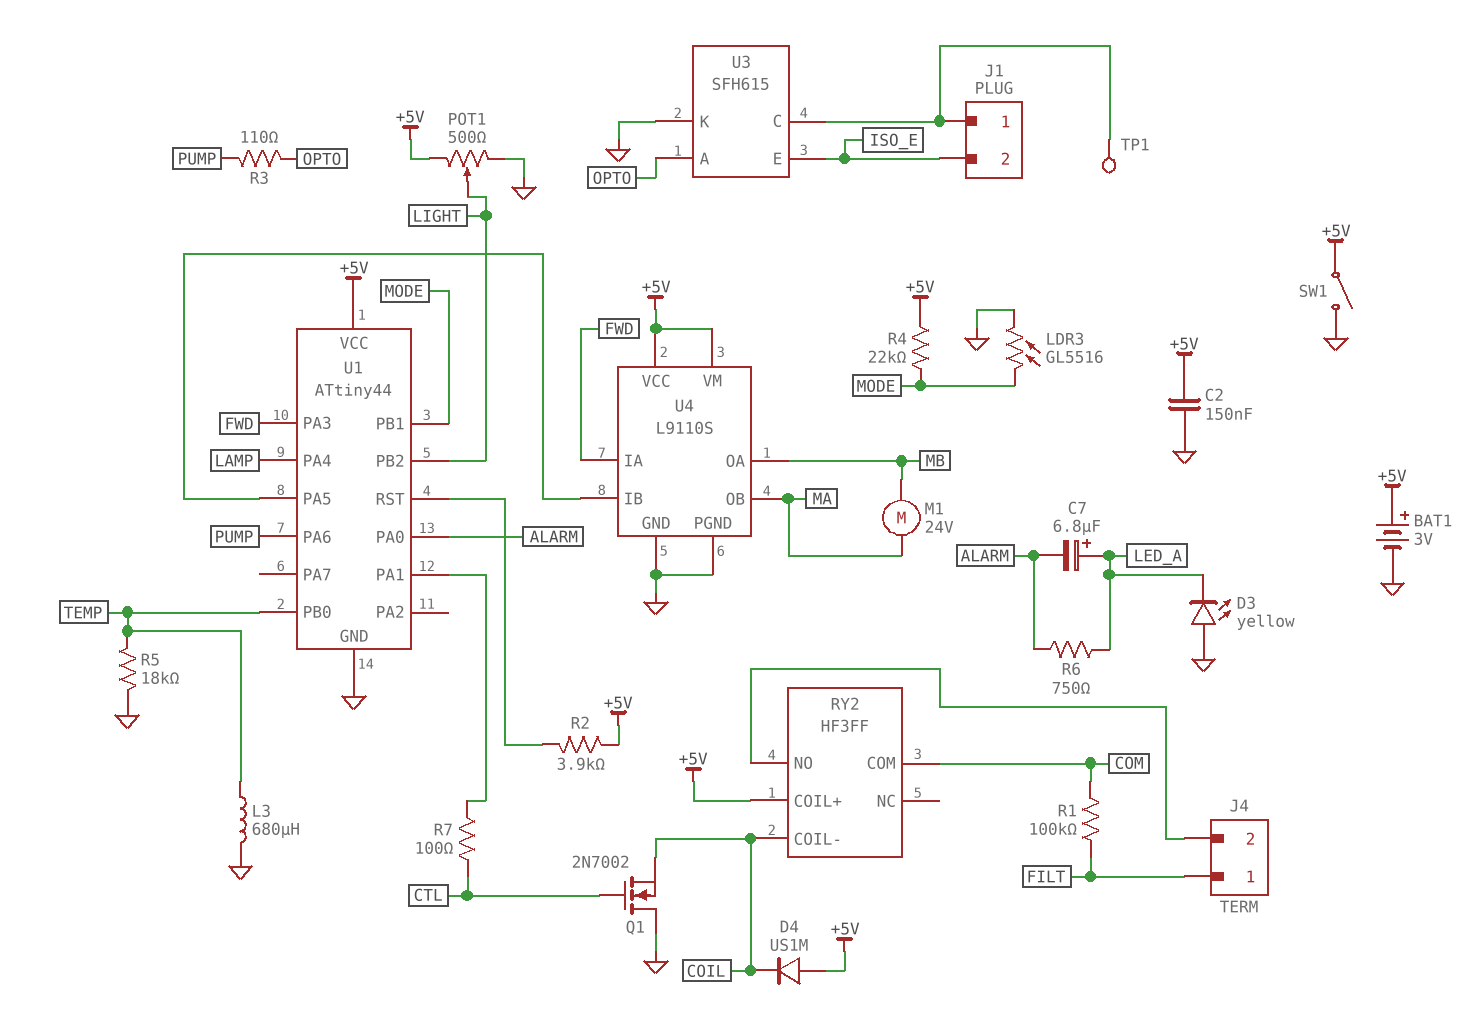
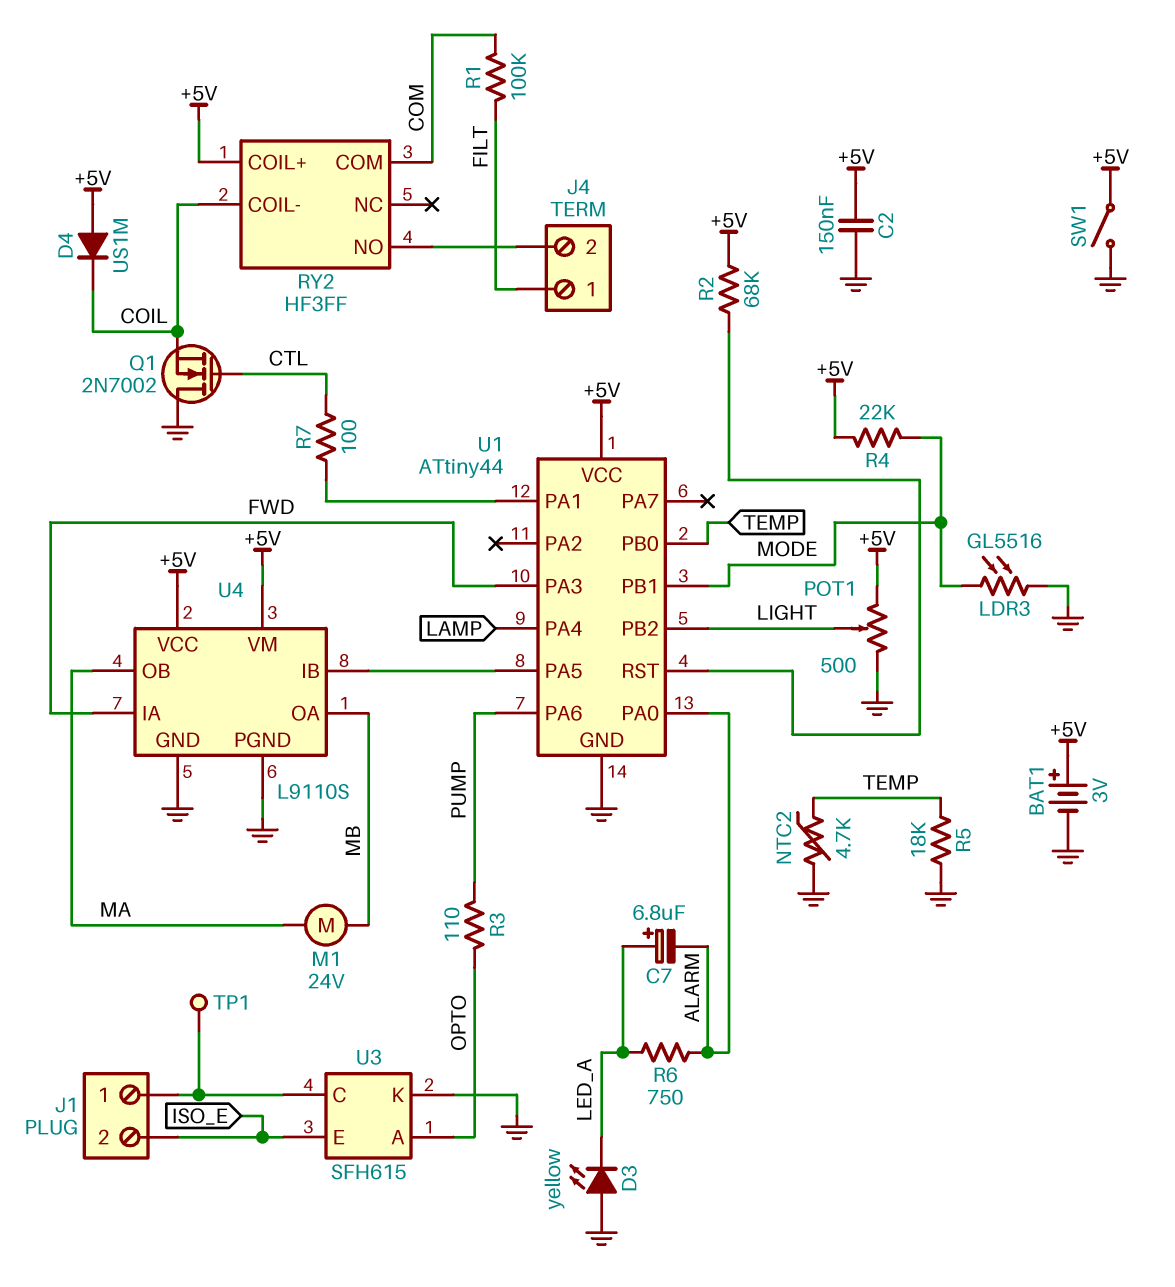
L3: 680uH (GND, TEMP) -> none
NTC2: none -> 4.7k (GND, TEMP)
R2: 3.9k (+5V, U1/RST) -> 68k (+5V, U1/RST)

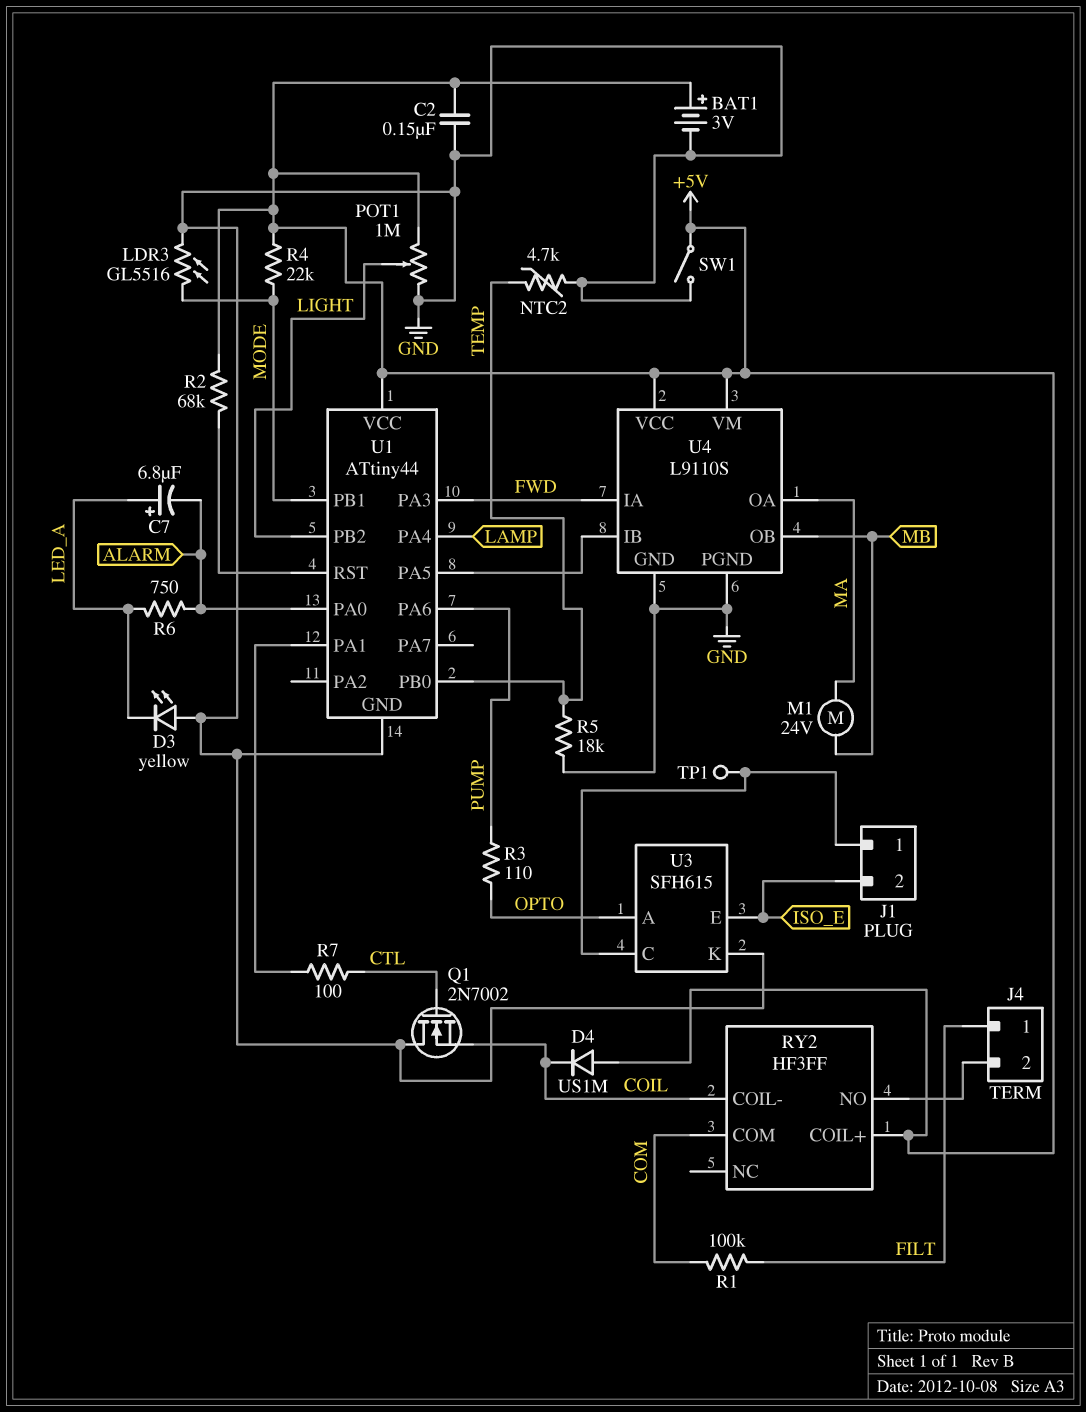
POT1: 500 (+5V, GND, wiper LIGHT) -> 1M (+5V, GND, wiper LIGHT)
U4 pin OA: MB -> MA
U4 pin OB: MA -> MB

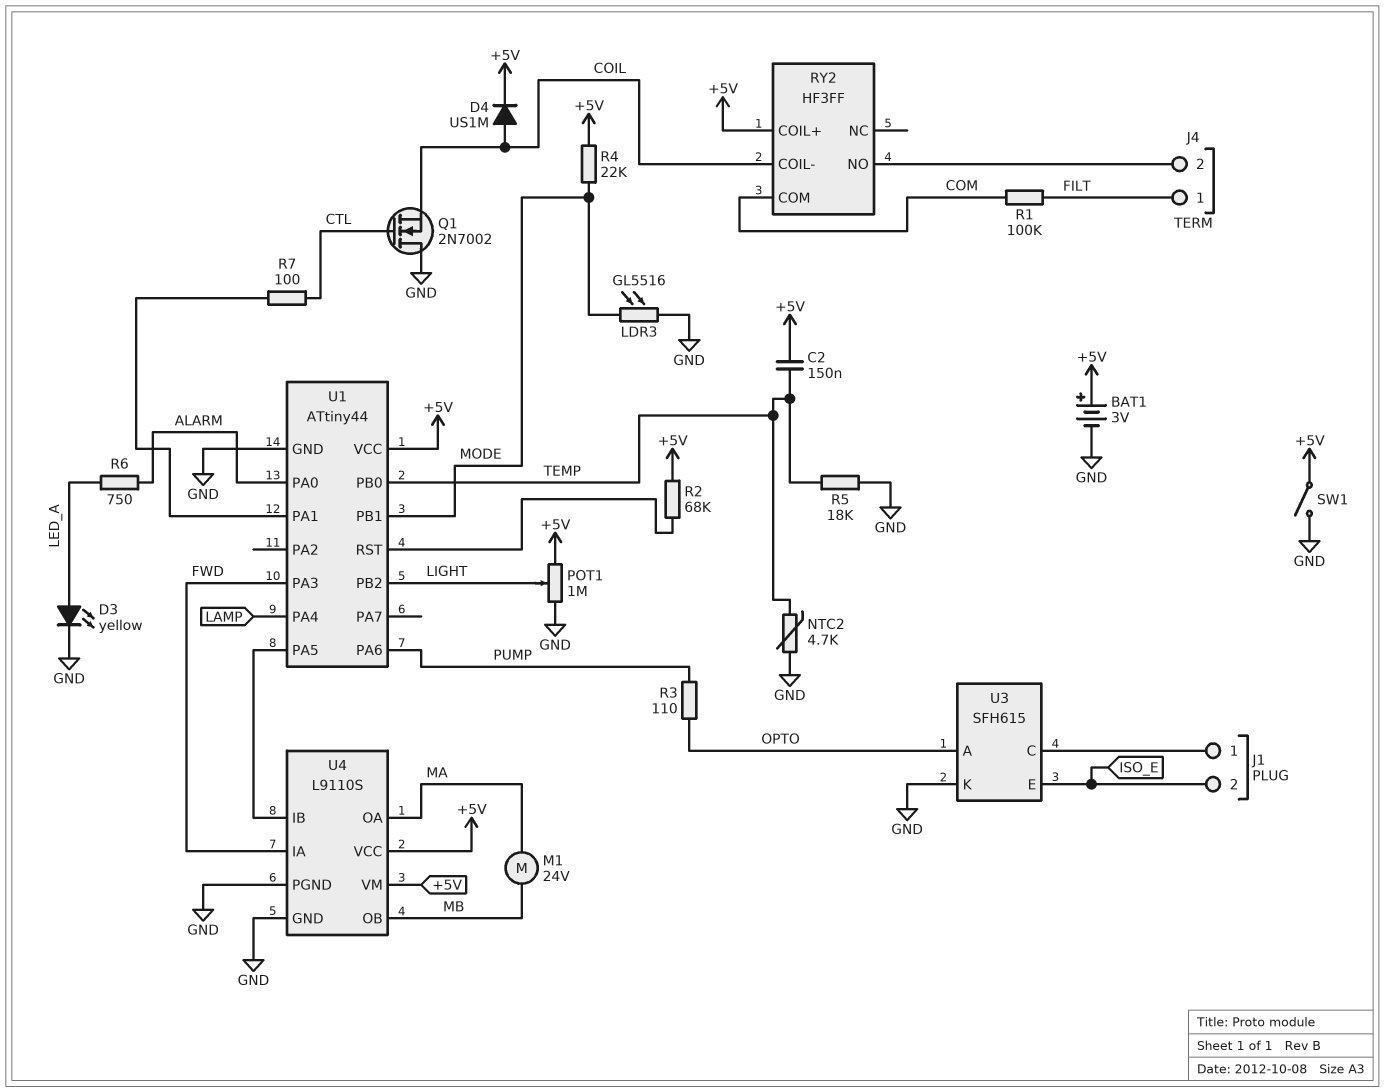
C2: 150nF (+5V, GND) -> 150nF (+5V, TEMP)
C7: 6.8uF (plus LED_A, minus ALARM) -> none
D3: LED yellow (A GND, K LED_A) -> LED yellow (A LED_A, K GND)
D4: diode US1M (A +5V, K COIL) -> diode US1M (A COIL, K +5V)
TP1: test point (J1/1) -> none

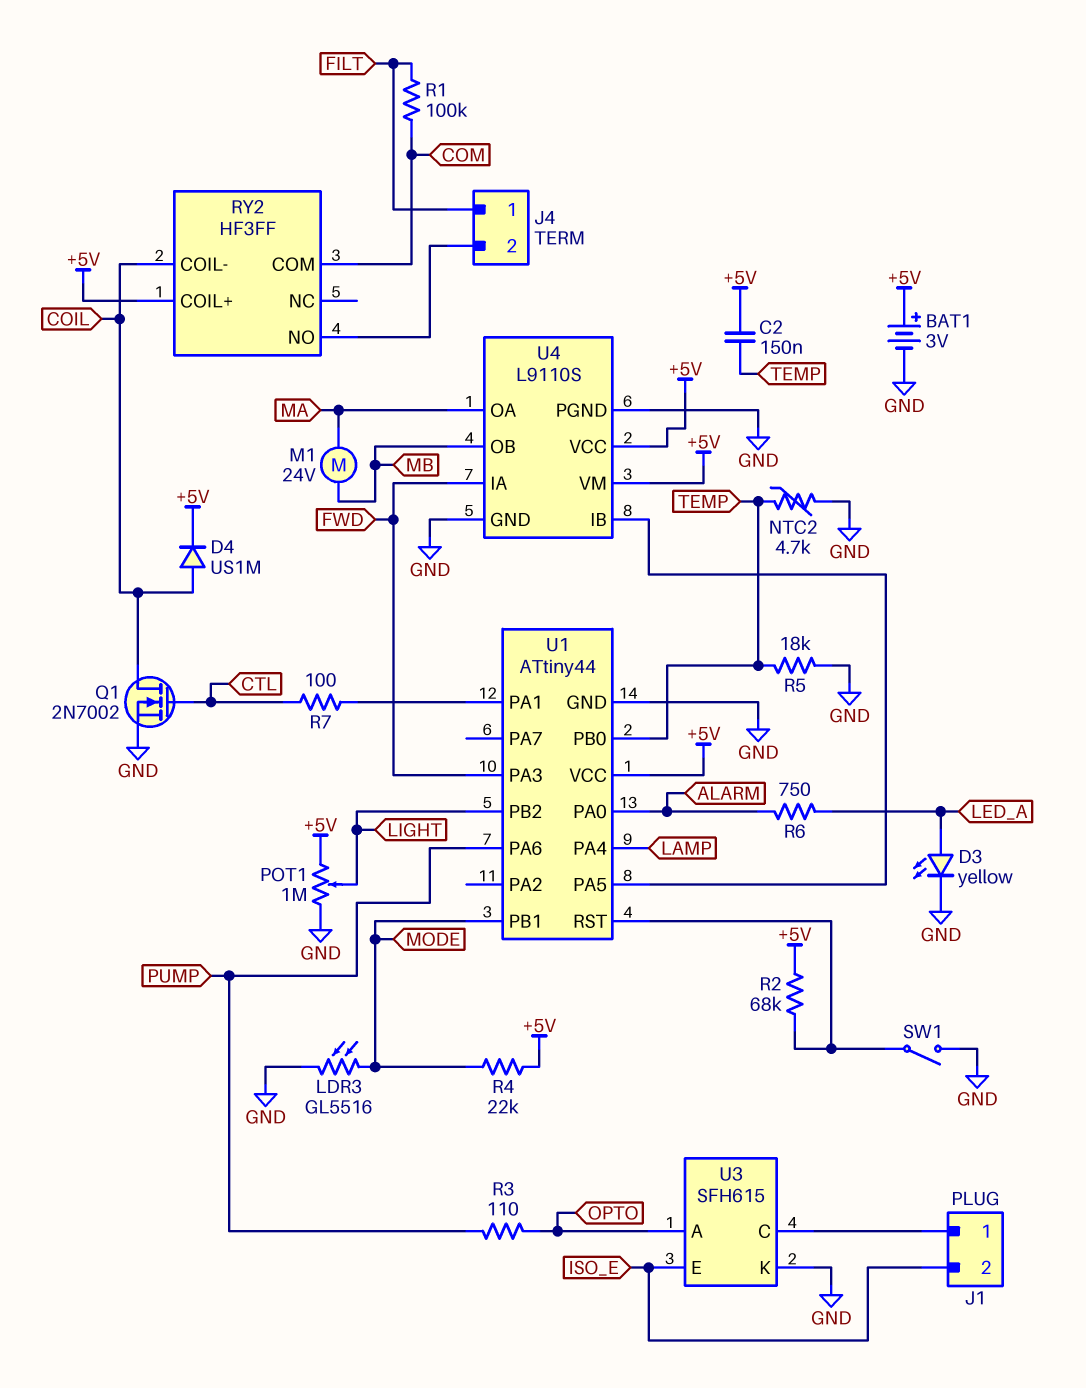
Q1: NMOS 2N7002 (G CTL, D GND, S COIL) -> NMOS 2N7002 (G CTL, D COIL, S GND)
SW1: switch (+5V, GND) -> switch (GND, U1/RST)

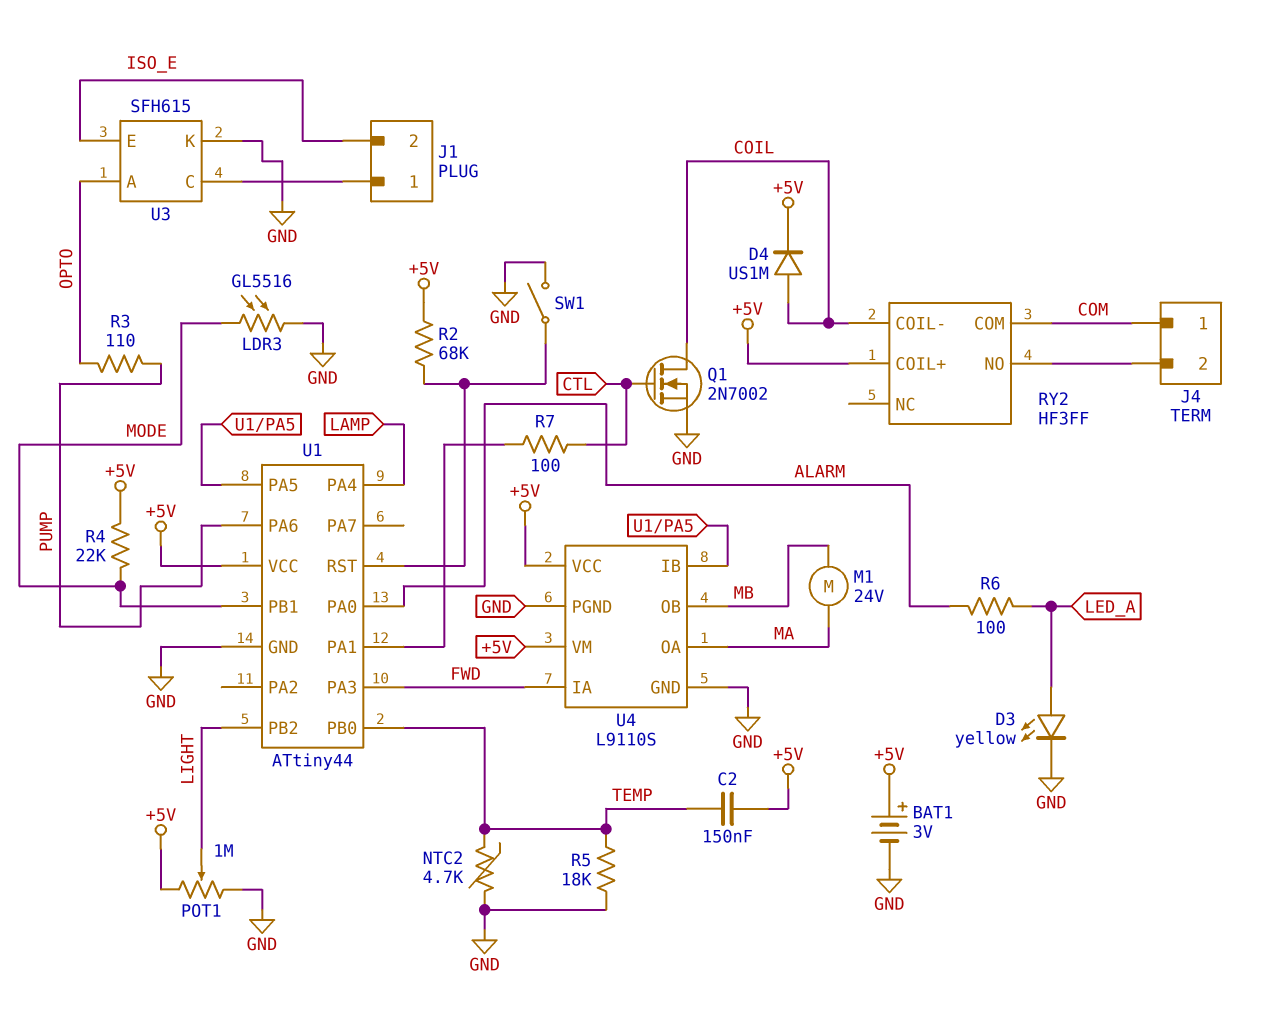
J4 pin 1: FILT -> COM
R1: 100k (COM, FILT) -> none
R6: 750 (ALARM, LED_A) -> 100 (ALARM, LED_A)

